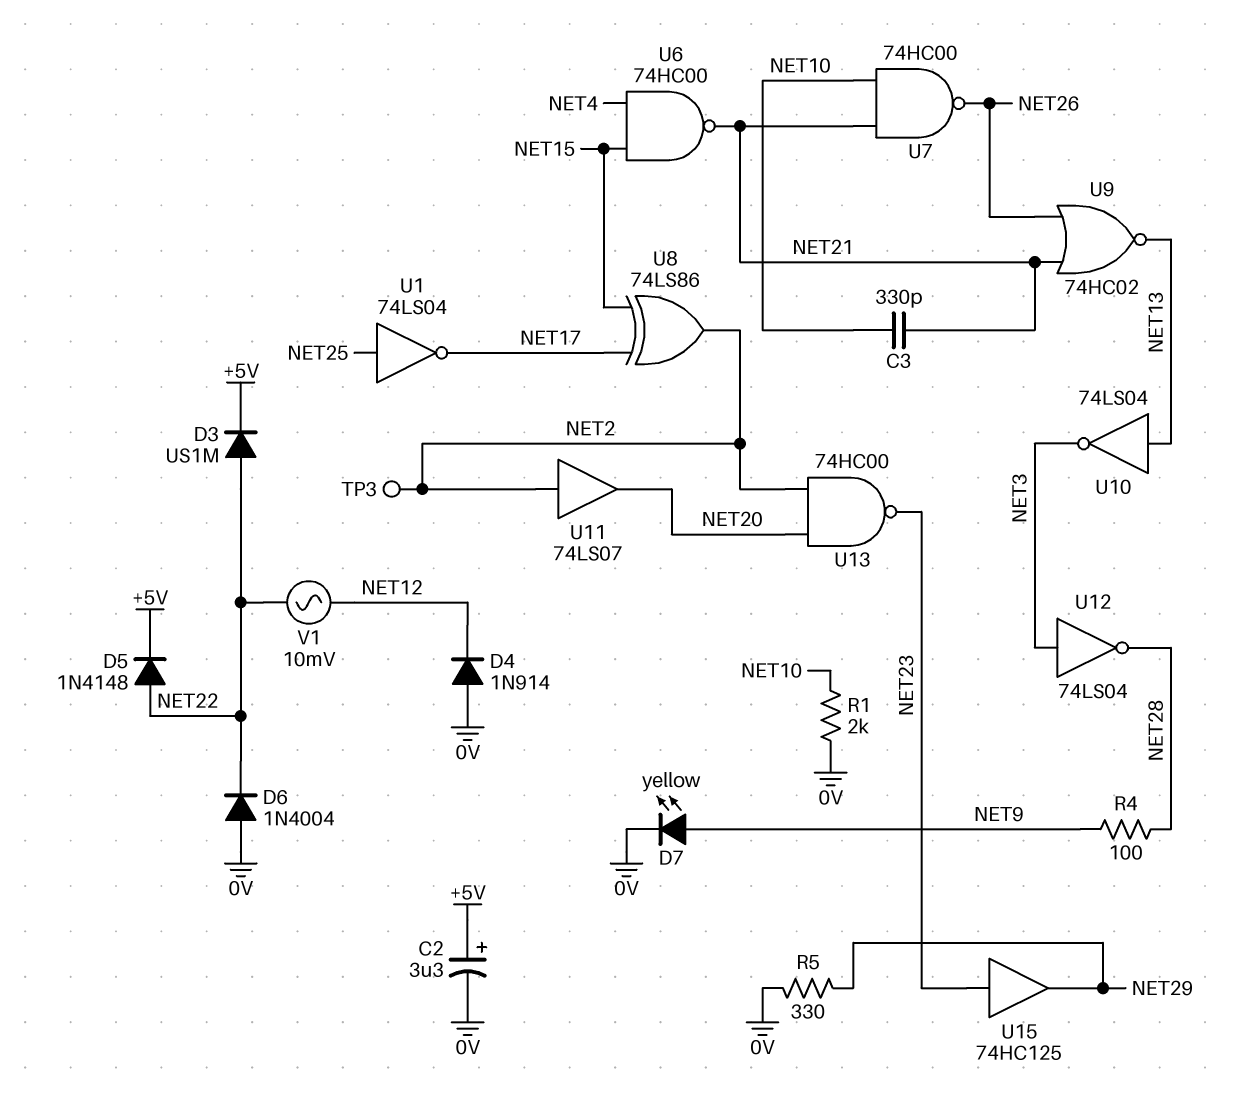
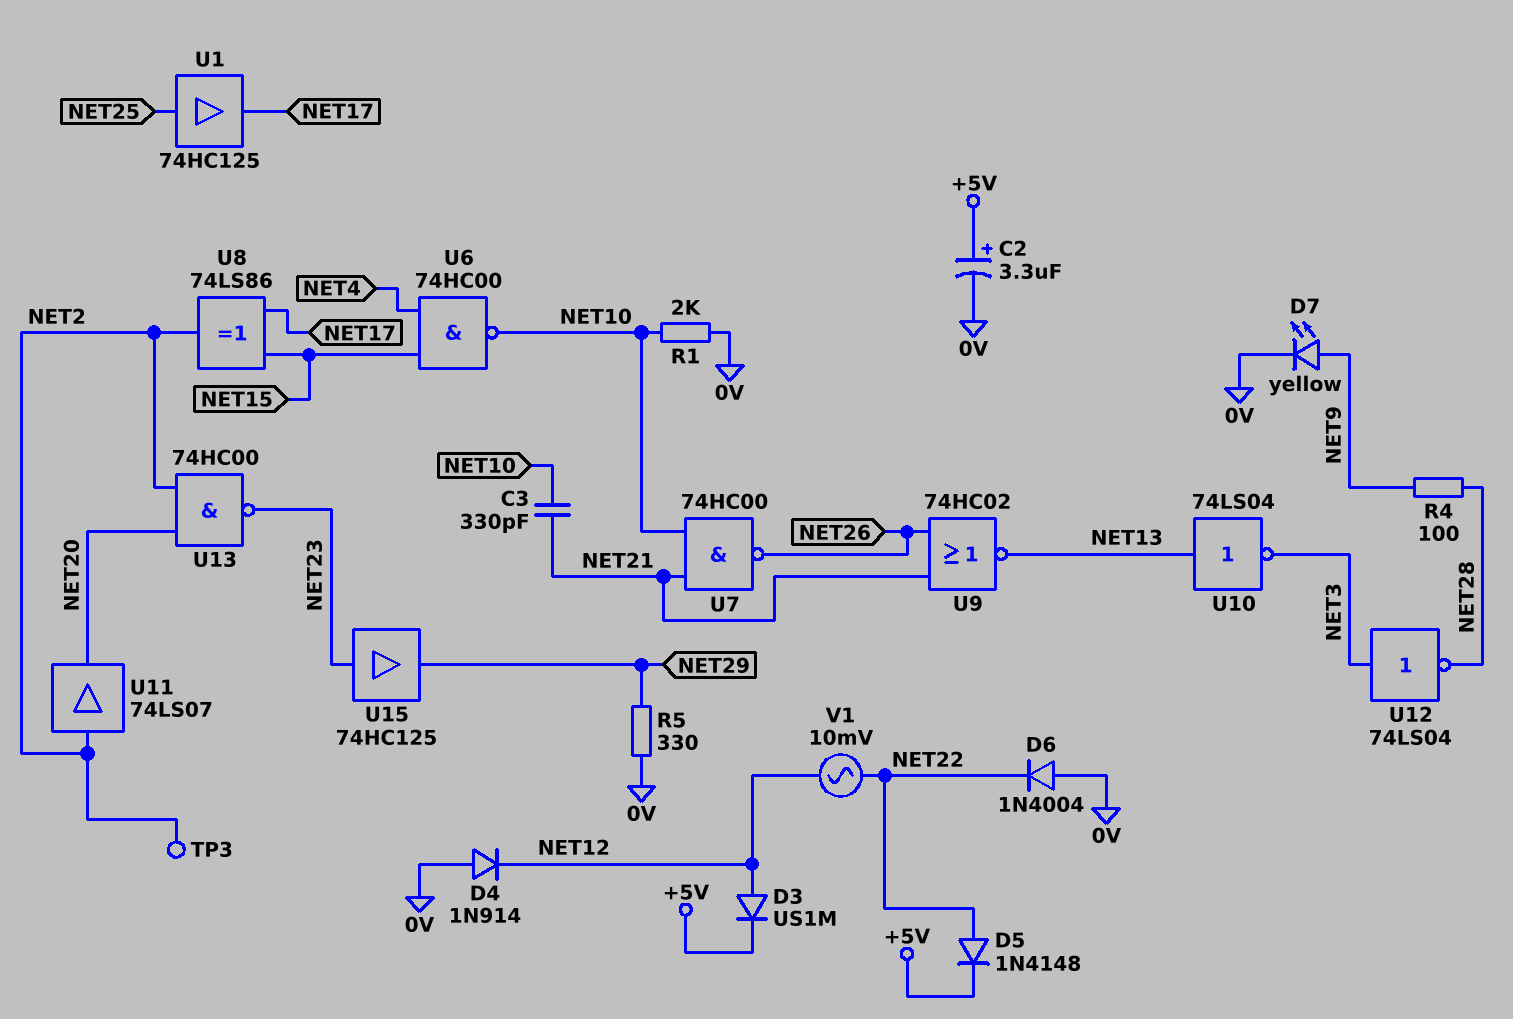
D3: diode US1M (A NET22, K +5V) -> diode US1M (A NET12, K +5V)
U1: NOT 74LS04 (in NET25, out NET17) -> buffer 74HC125 (in NET25, out NET17)
U6: NAND 74HC00 (in NET4, in NET15, out NET21) -> NAND 74HC00 (in NET4, in NET15, out NET10)

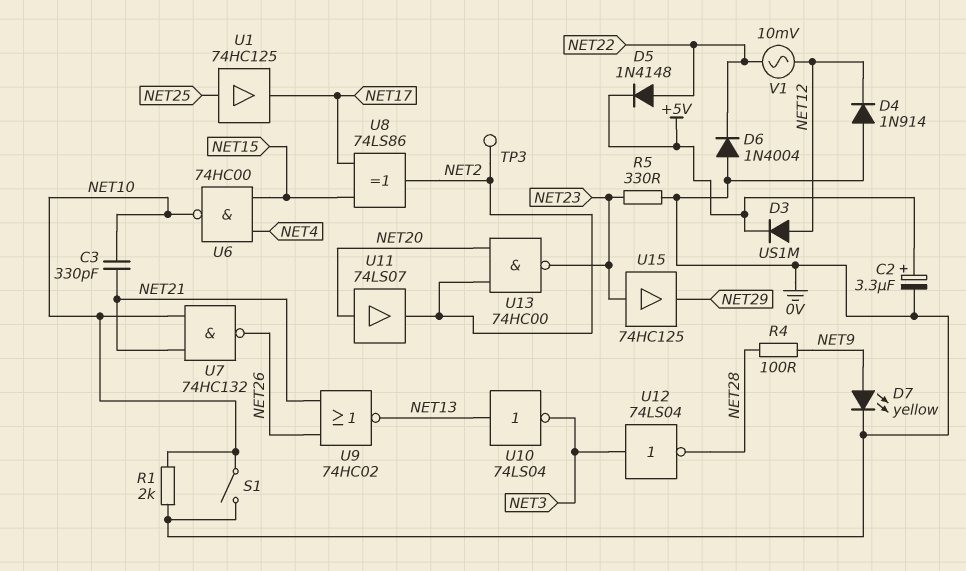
R5: 330 (0V, NET29) -> 330 (0V, NET23)
S1: none -> switch (0V, NET10)
U7: NAND 74HC00 (in NET10, in NET21, out NET26) -> NAND 74HC132 (in NET10, in NET21, out NET26)
U11: buffer 74LS07 (in NET2, out NET20) -> buffer 74LS07 (in NET20, out NET2)

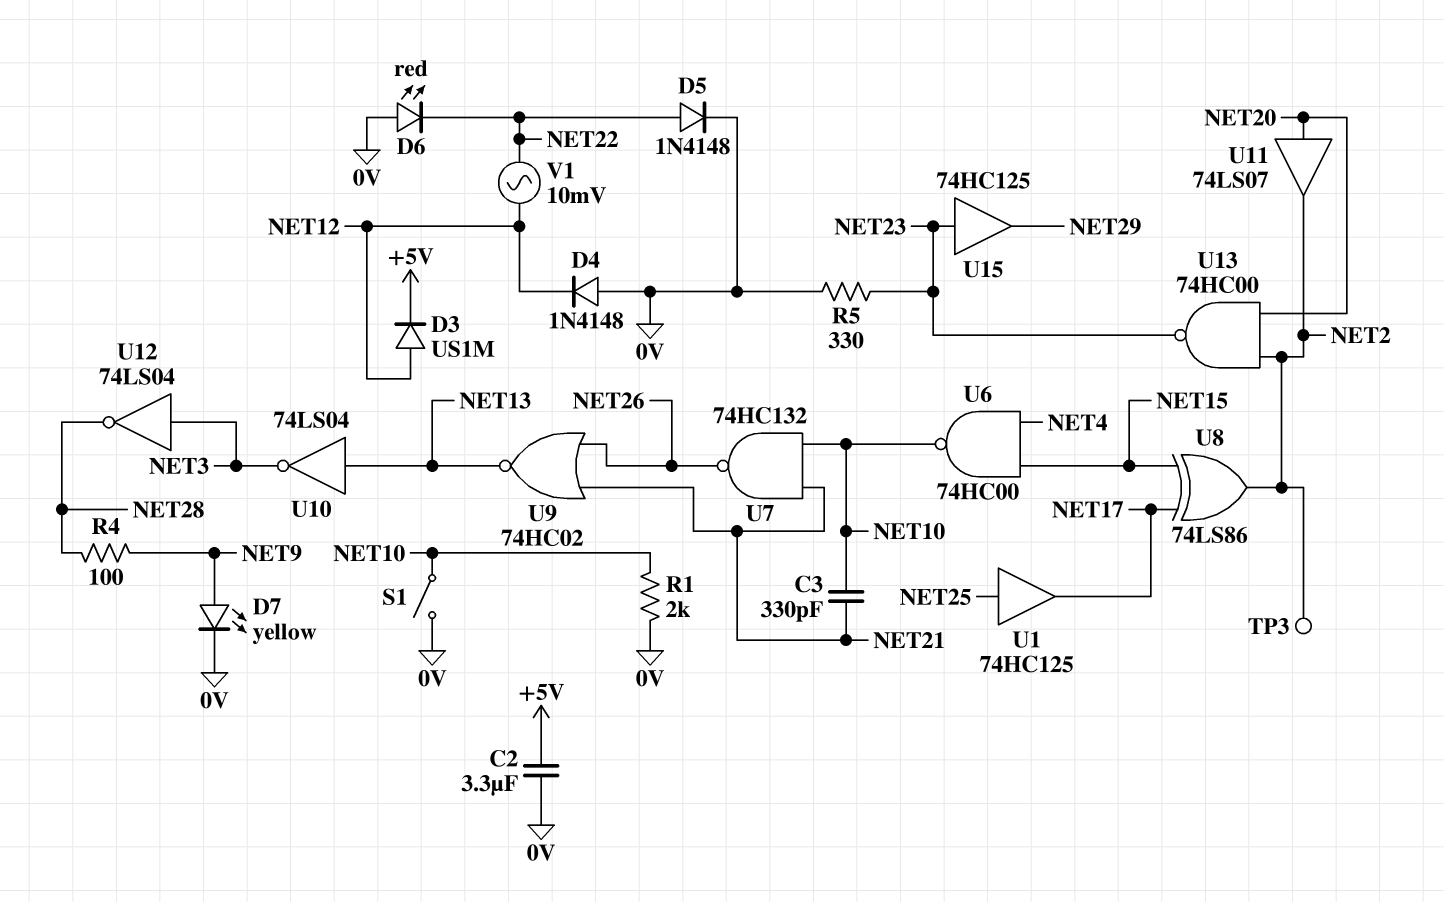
C2: 3.3uF (plus +5V, minus 0V) -> 3.3uF (+5V, 0V)
D4: diode 1N914 (A 0V, K NET12) -> diode 1N4148 (A 0V, K NET12)
D5: diode 1N4148 (A NET22, K +5V) -> diode 1N4148 (A NET22, K 0V)
D6: diode 1N4004 (A 0V, K NET22) -> LED red (A 0V, K NET22)

